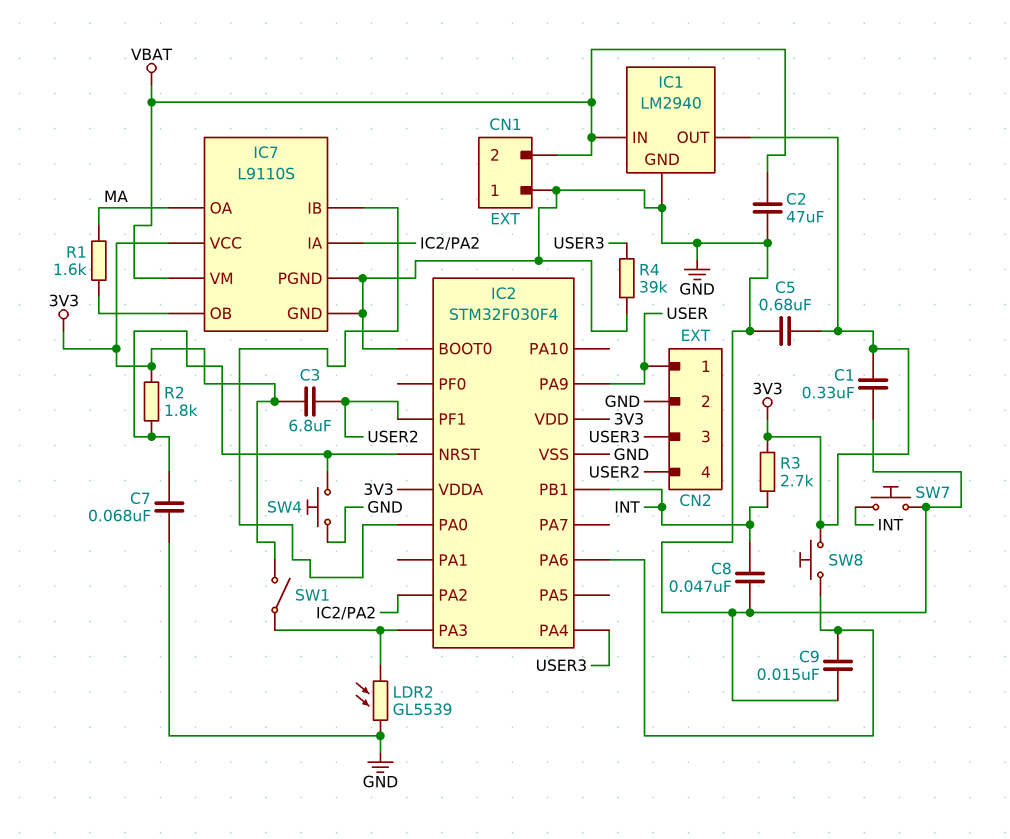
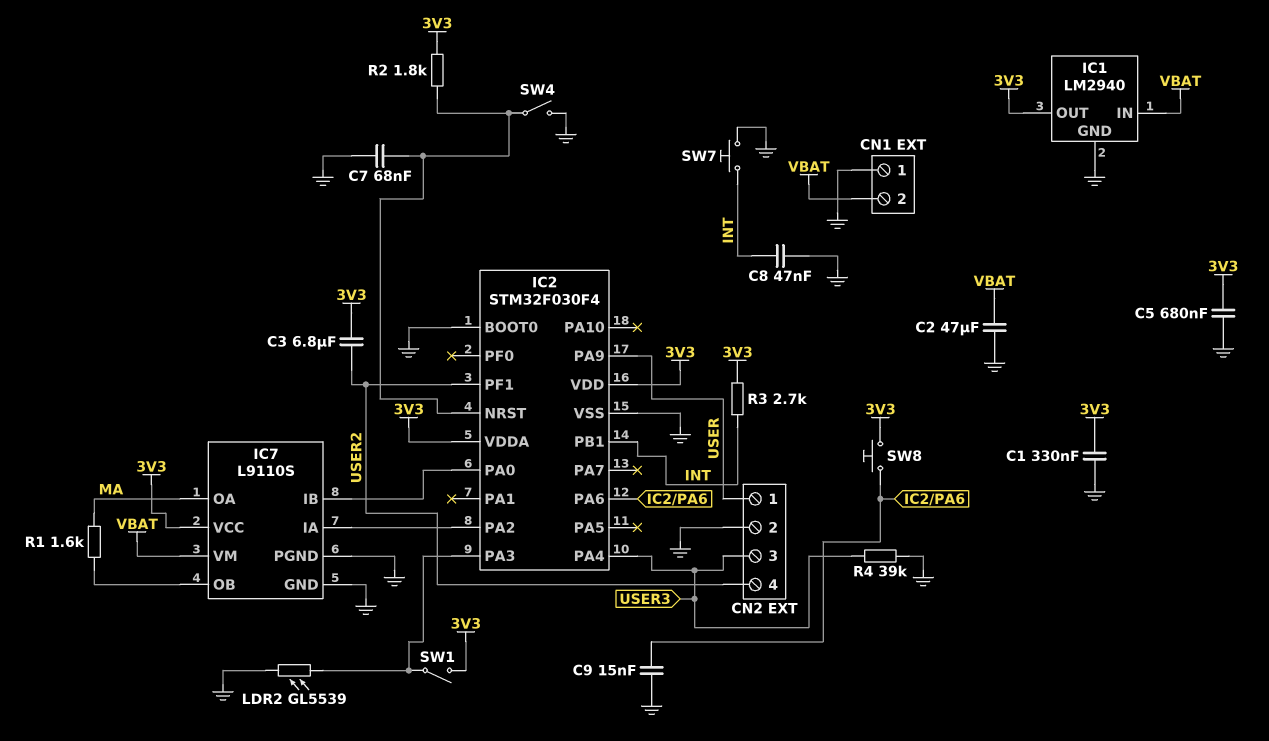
SW4: button (GND, IC2/NRST) -> switch (GND, IC2/NRST)

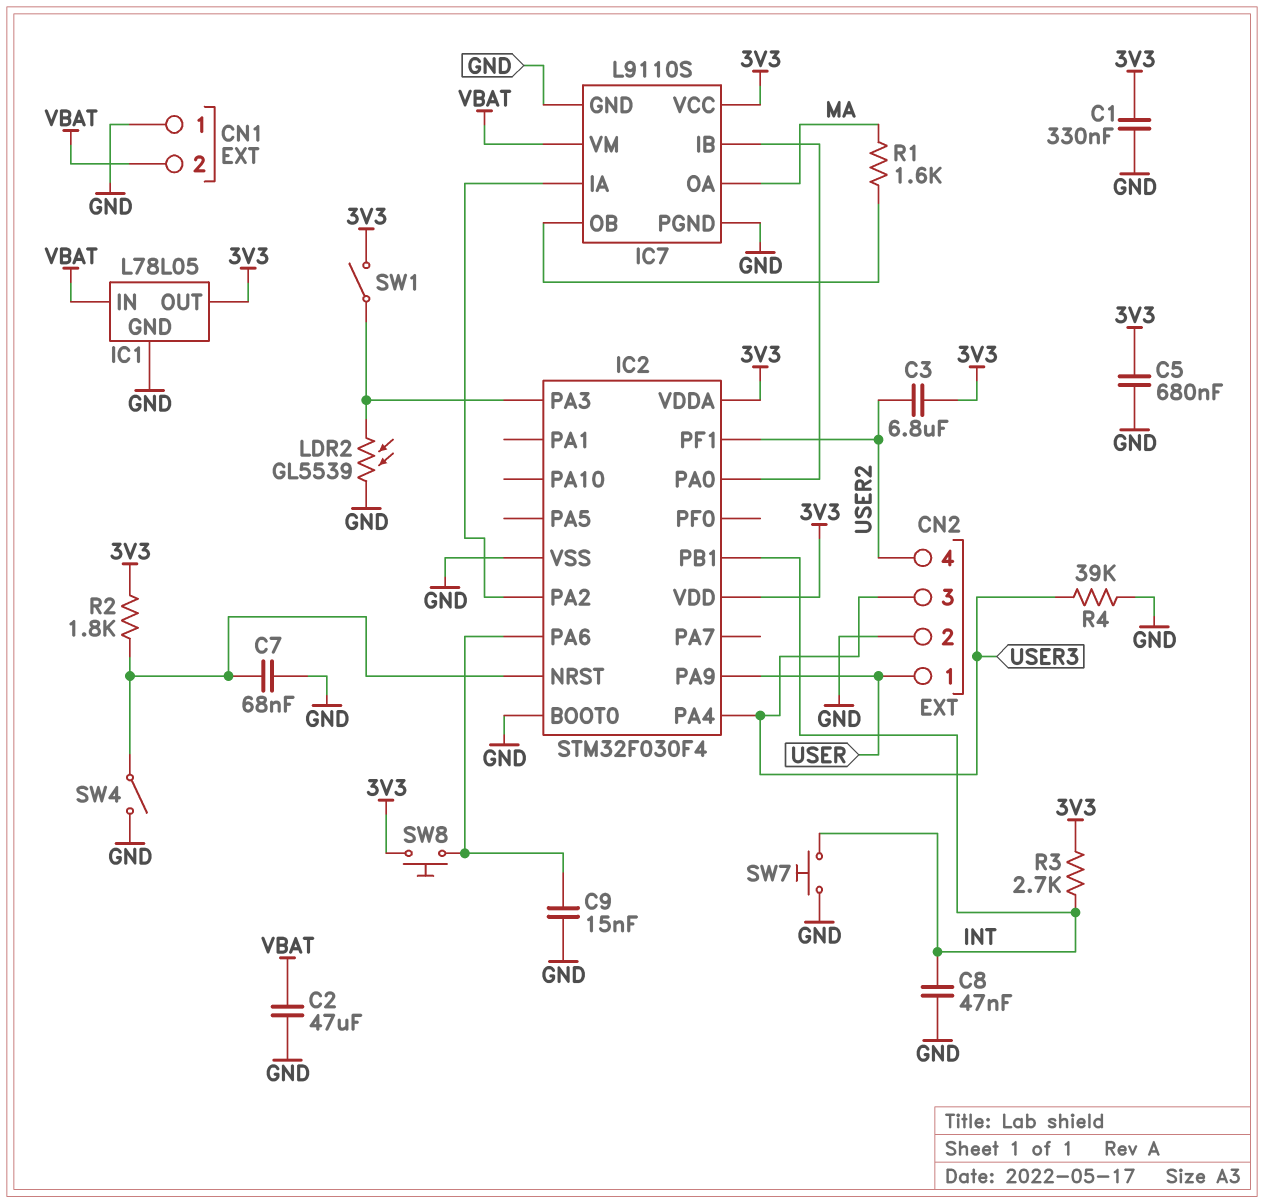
IC1: LM2940 -> L78L05

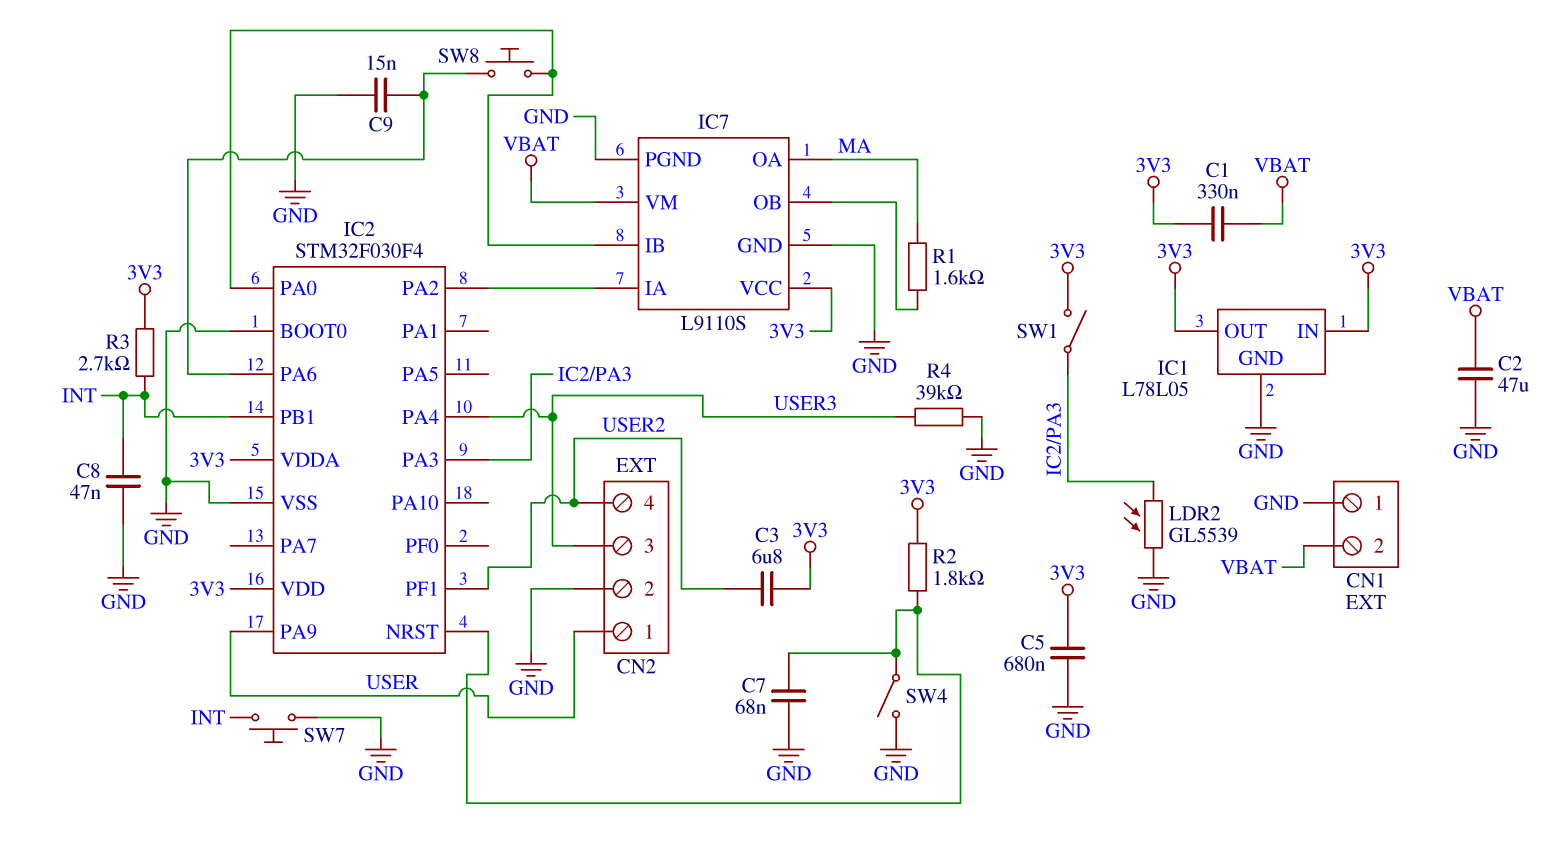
C1: 330nF (3V3, GND) -> 330nF (3V3, VBAT)
IC1 pin IN: VBAT -> 3V3
SW8: button (3V3, IC2/PA6) -> button (IC2/PA0, IC2/PA6)

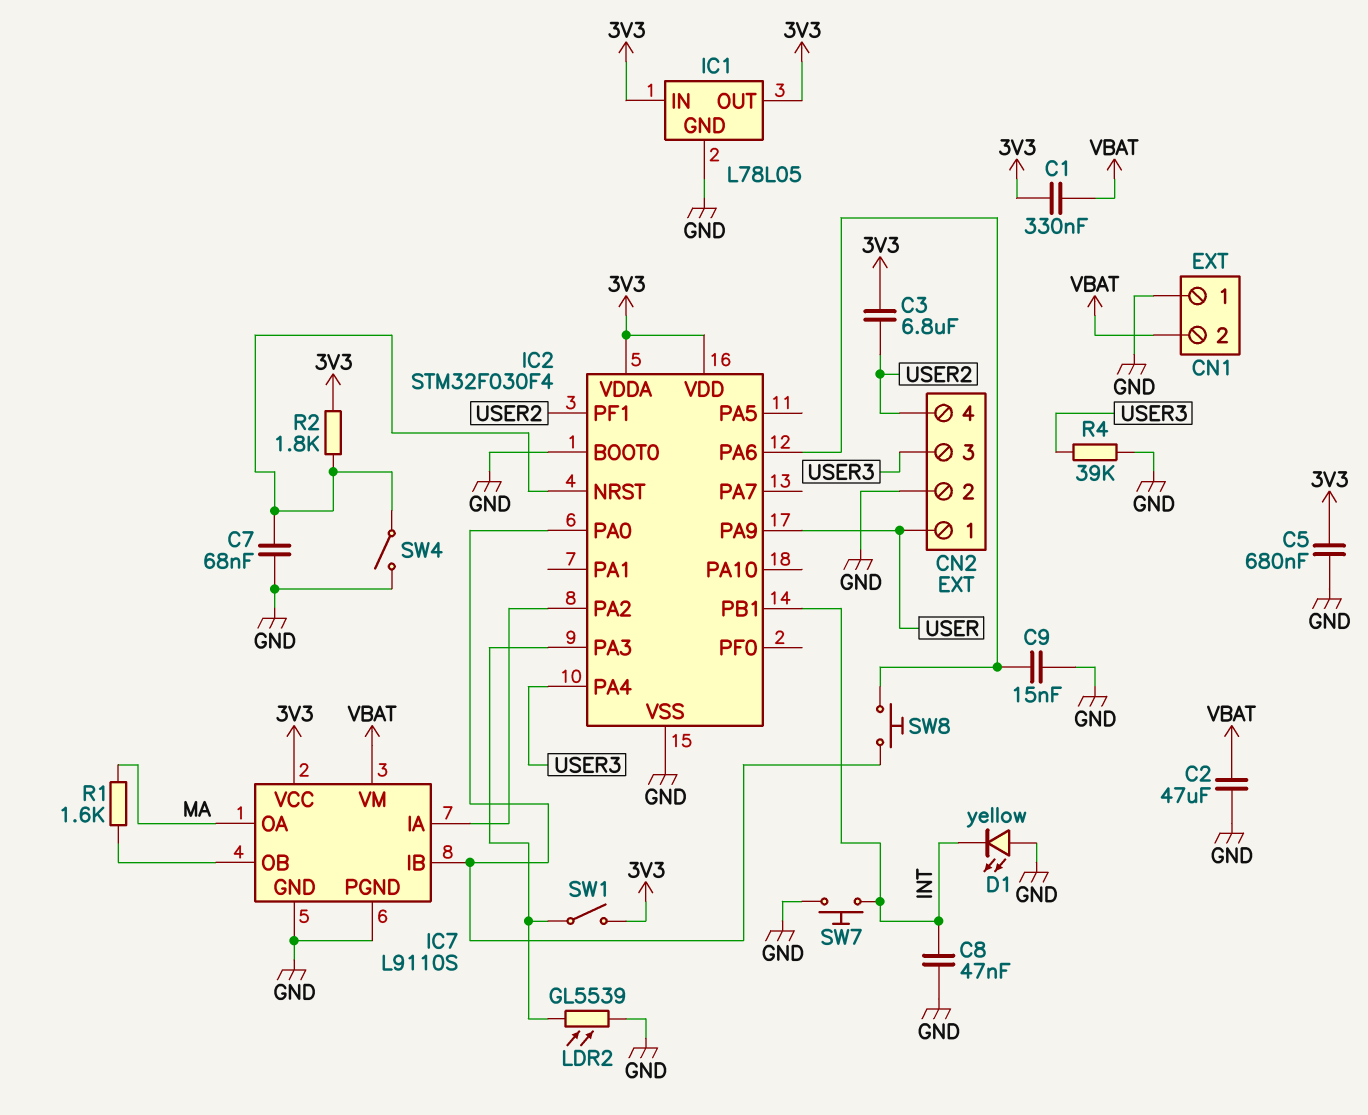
D1: none -> LED yellow (A GND, K INT)
R3: 2.7k (3V3, INT) -> none

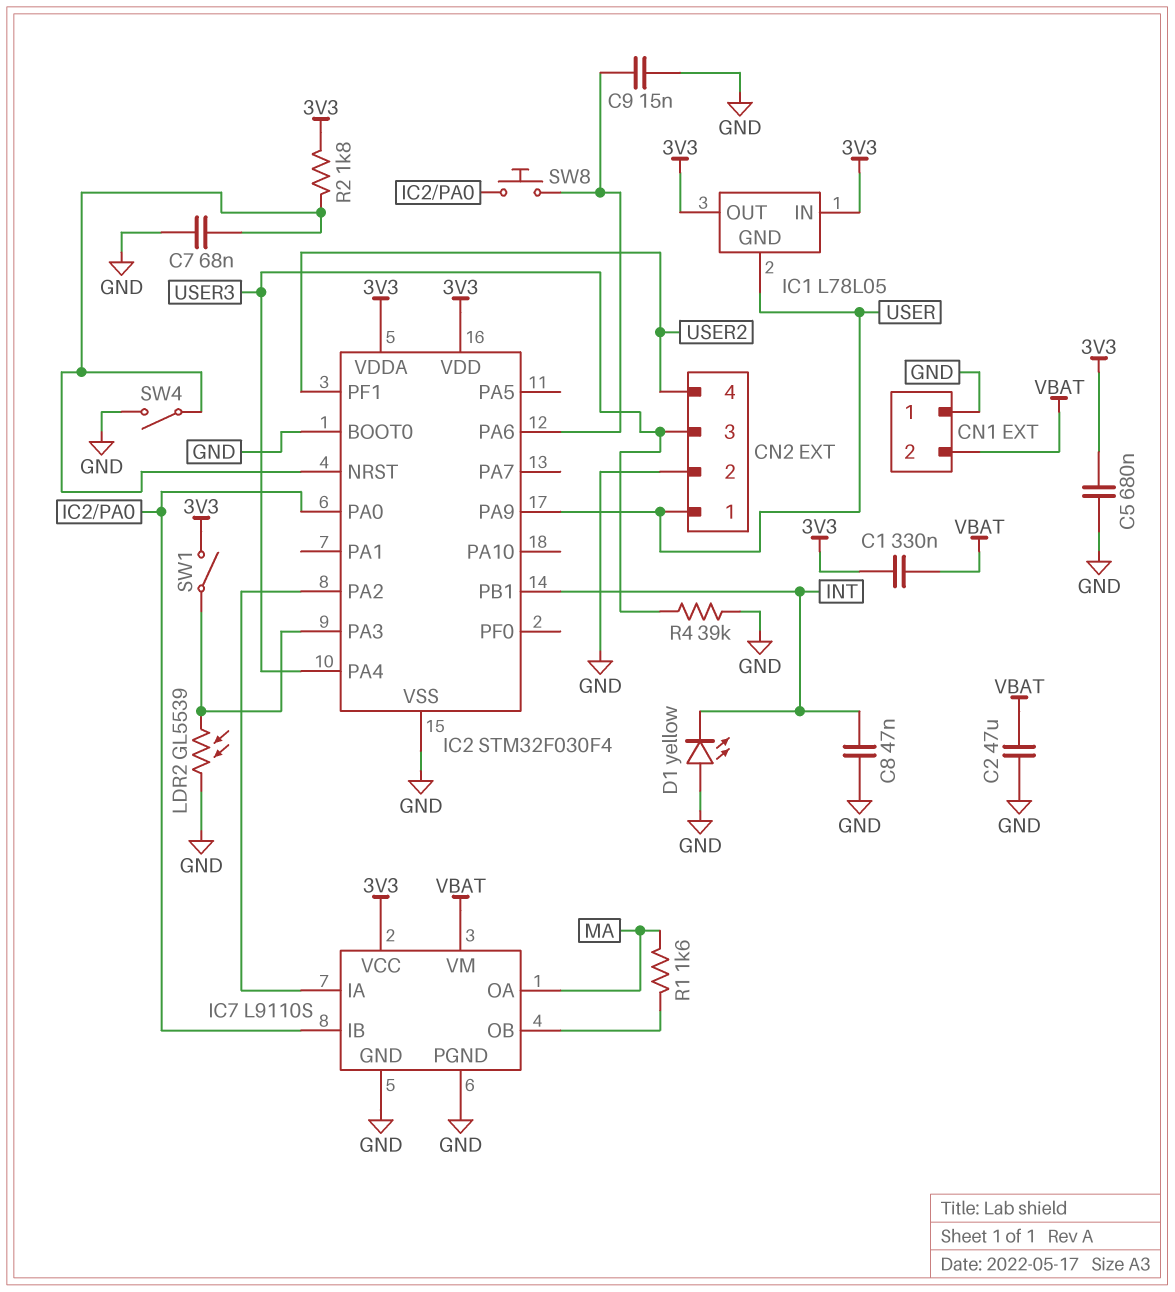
C3: 6.8uF (3V3, USER2) -> none
IC1 pin GND: GND -> USER
SW7: button (GND, INT) -> none

